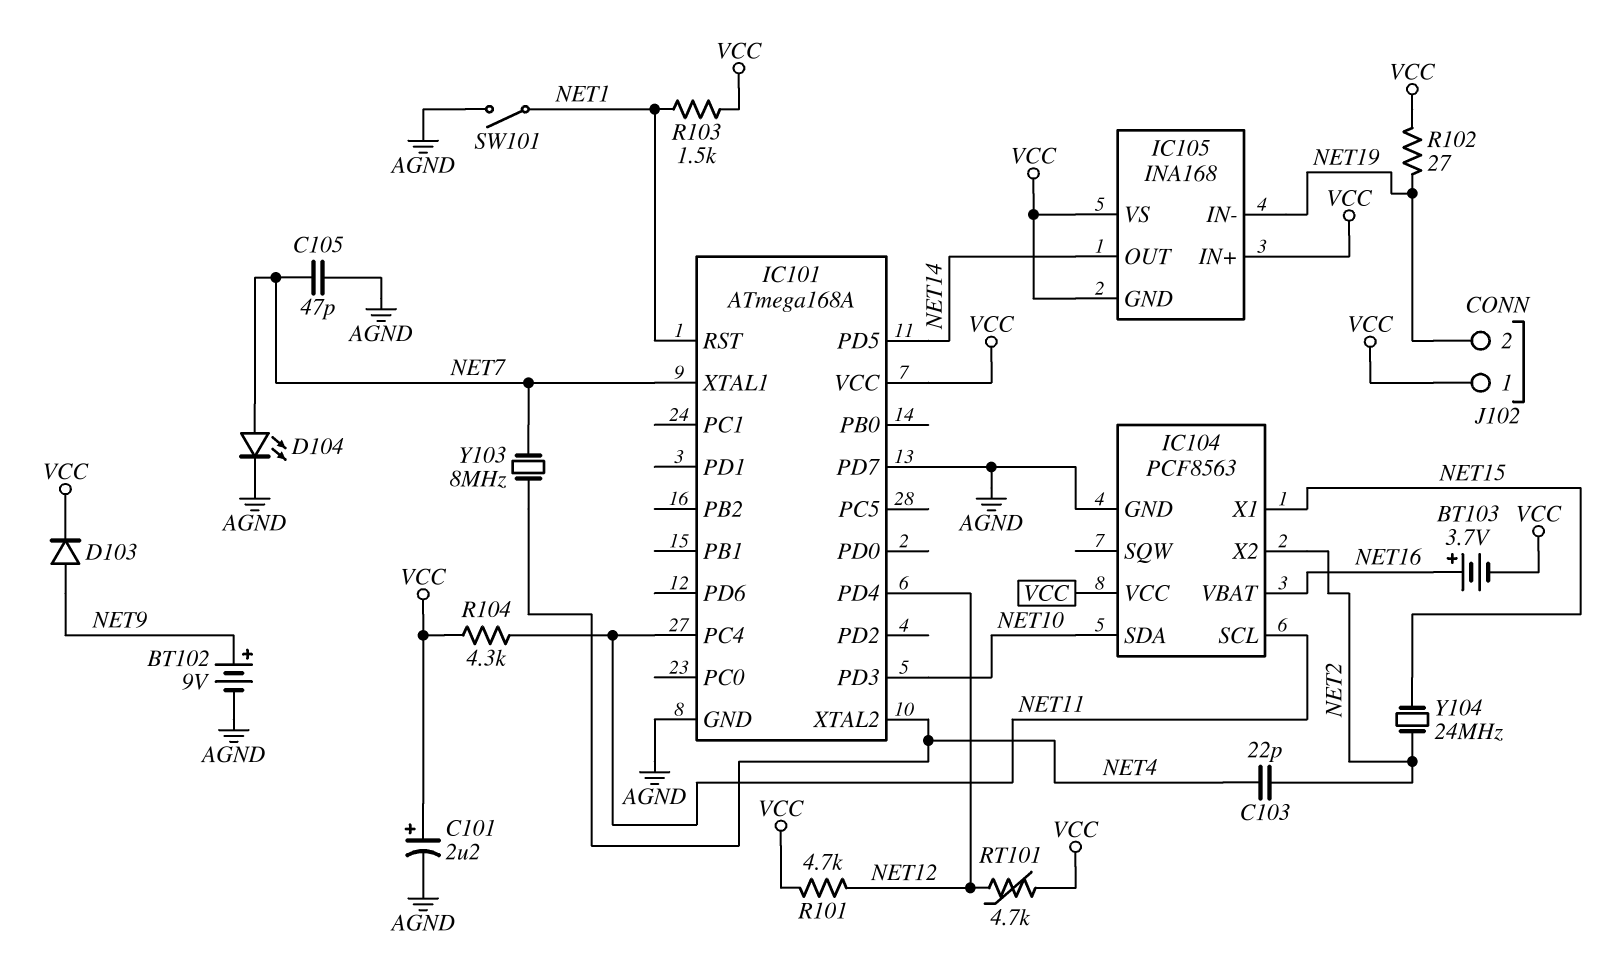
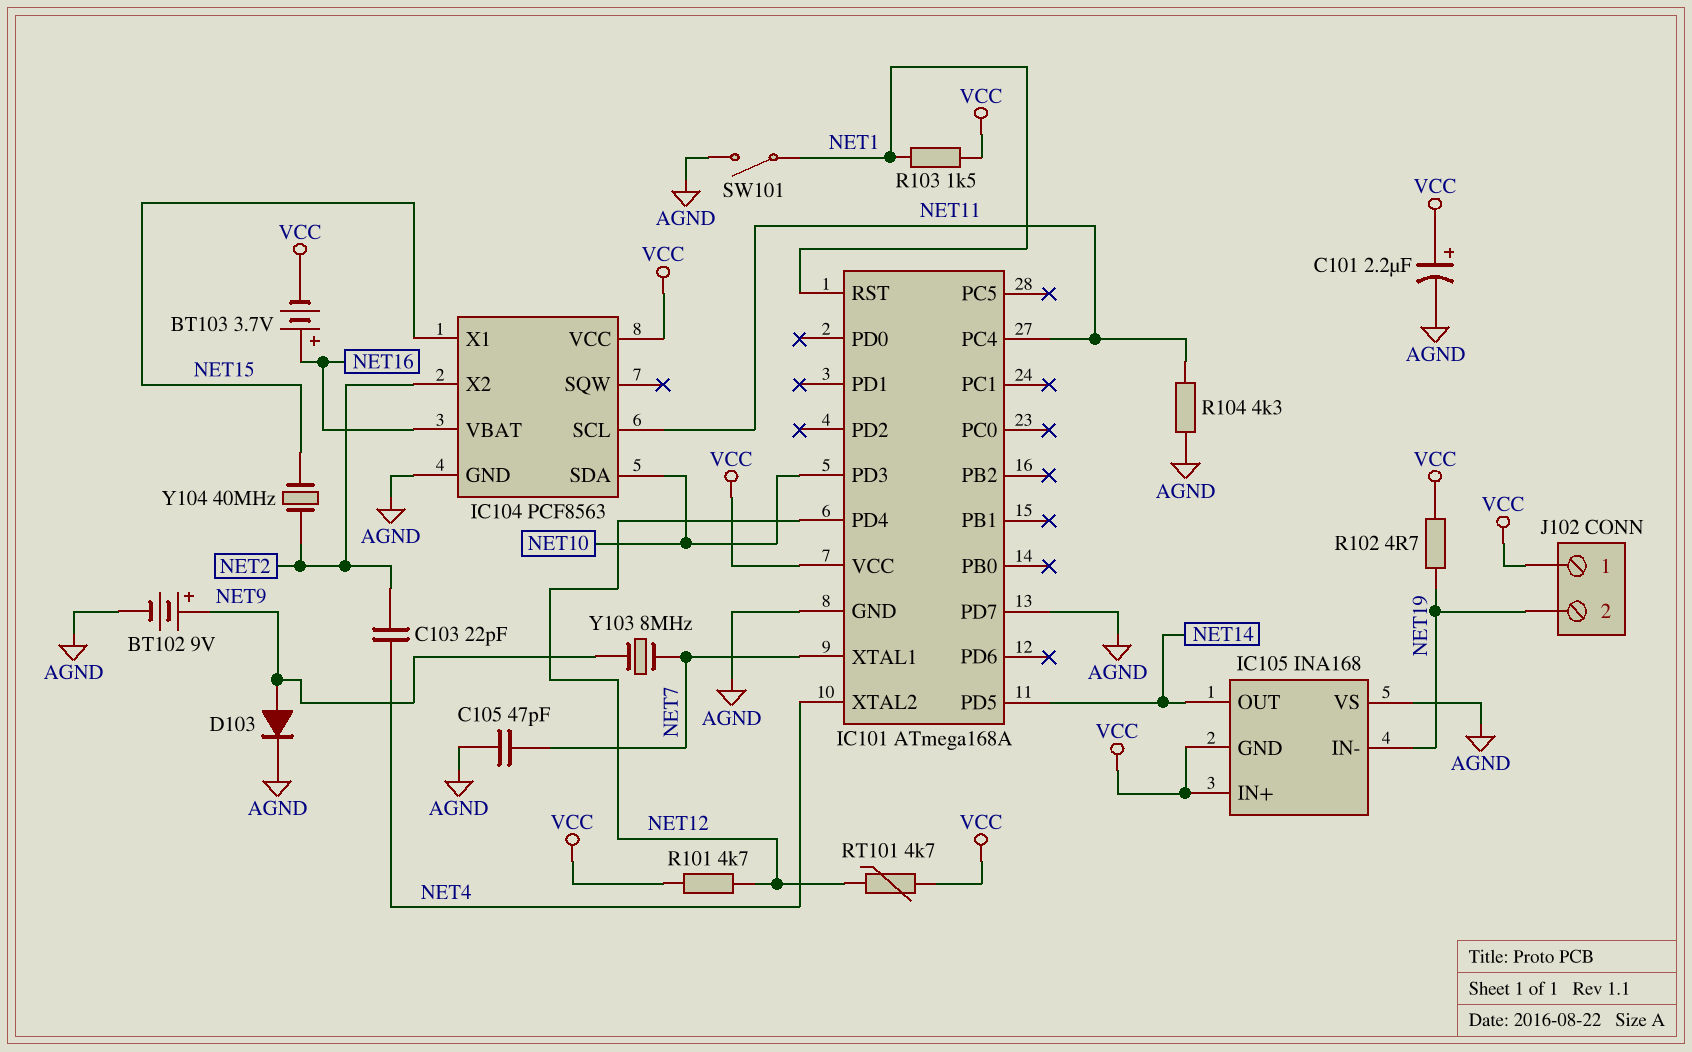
D103: diode (A NET9, K VCC) -> diode (A NET9, K AGND)
D104: LED (A NET7, K AGND) -> none
IC105 pin VS: VCC -> AGND
R102: 27 (NET19, VCC) -> 4.7 (NET19, VCC)
R104: 4.3k (NET11, VCC) -> 4.3k (AGND, NET11)
Y103: 8MHz (NET4, NET7) -> 8MHz (NET7, NET9)
Y104: 24MHz (NET2, NET15) -> 40MHz (NET2, NET15)

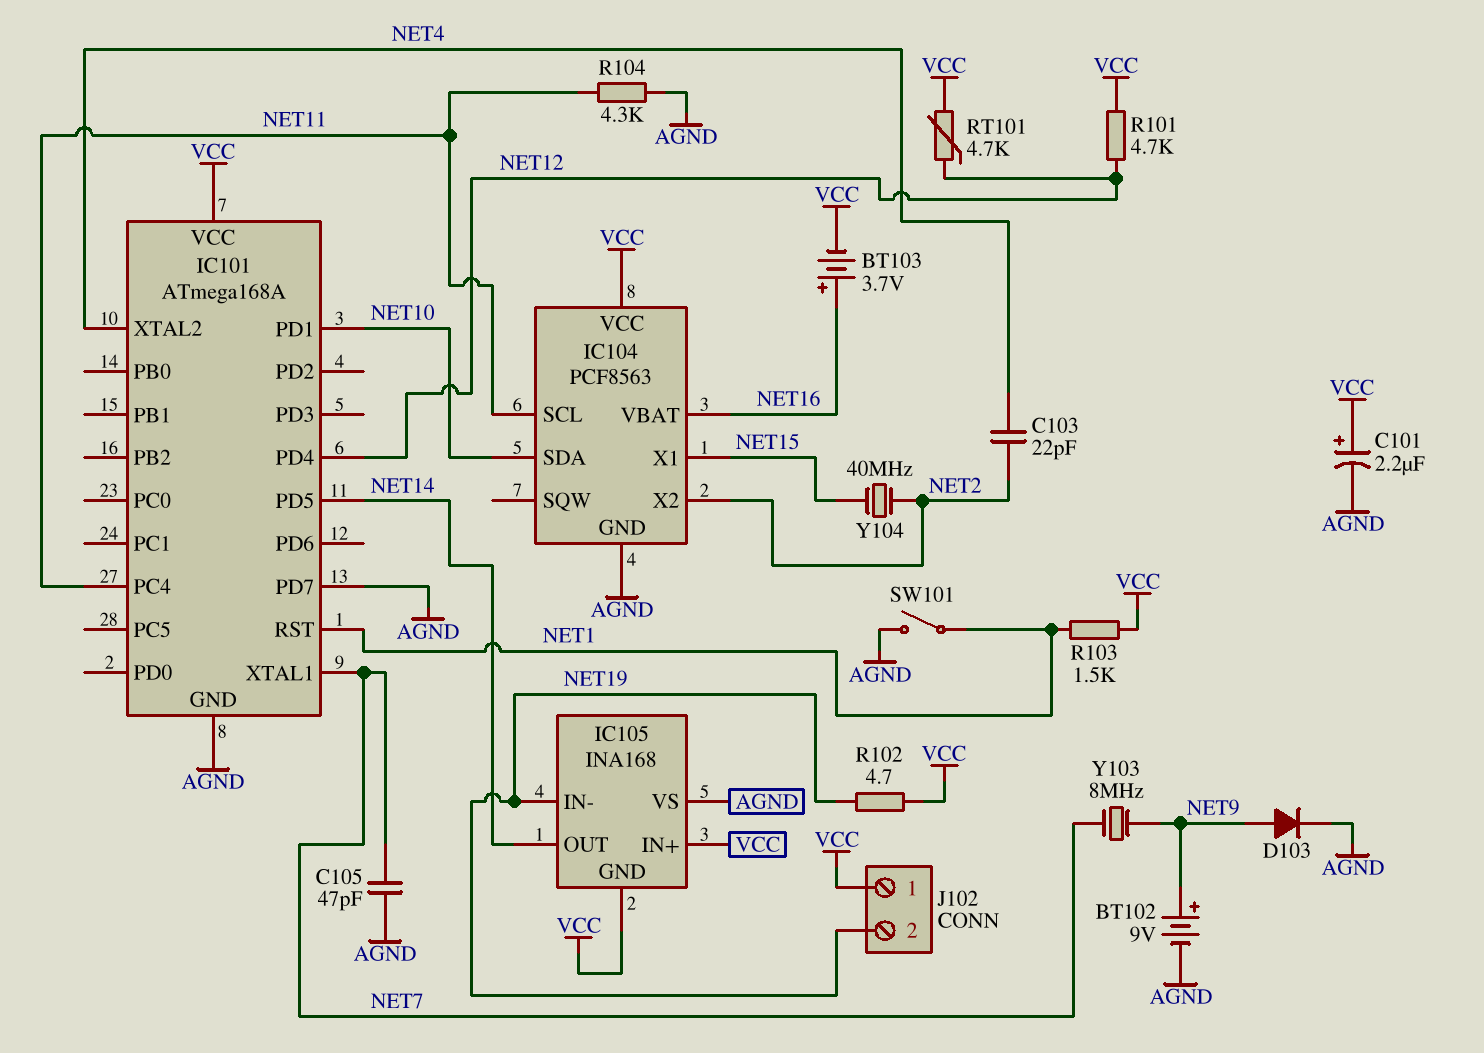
IC101 pin PD1: none -> NET10
IC101 pin PD3: NET10 -> none

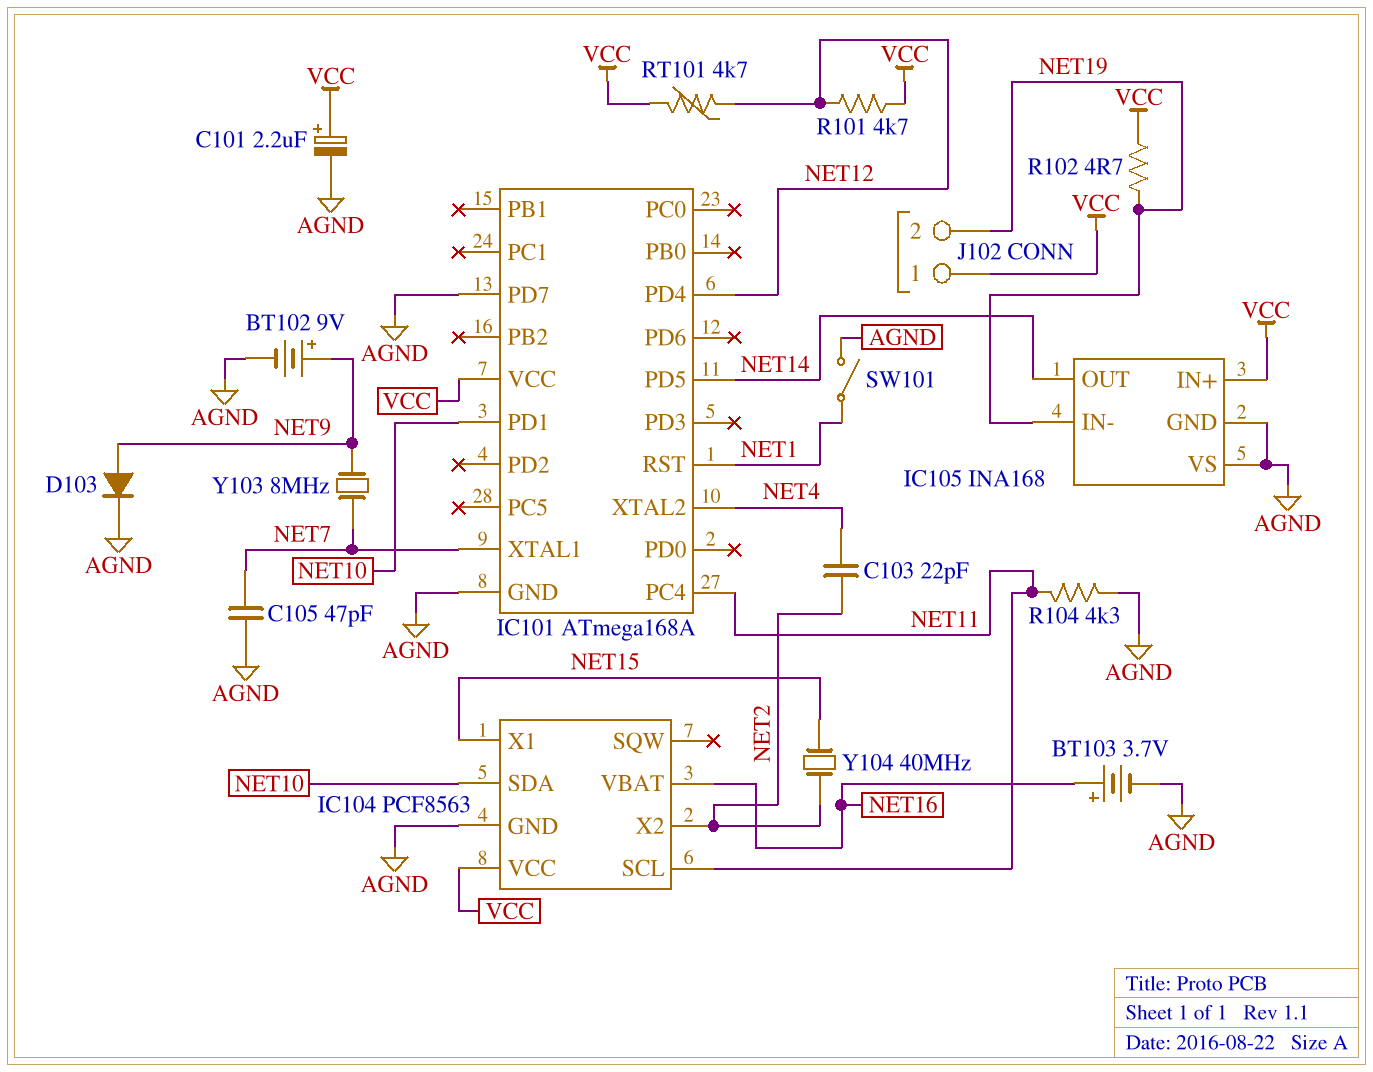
BT103: 3.7V (plus NET16, minus VCC) -> 3.7V (plus NET16, minus AGND)
IC105 pin GND: VCC -> AGND
R103: 1.5k (NET1, VCC) -> none

